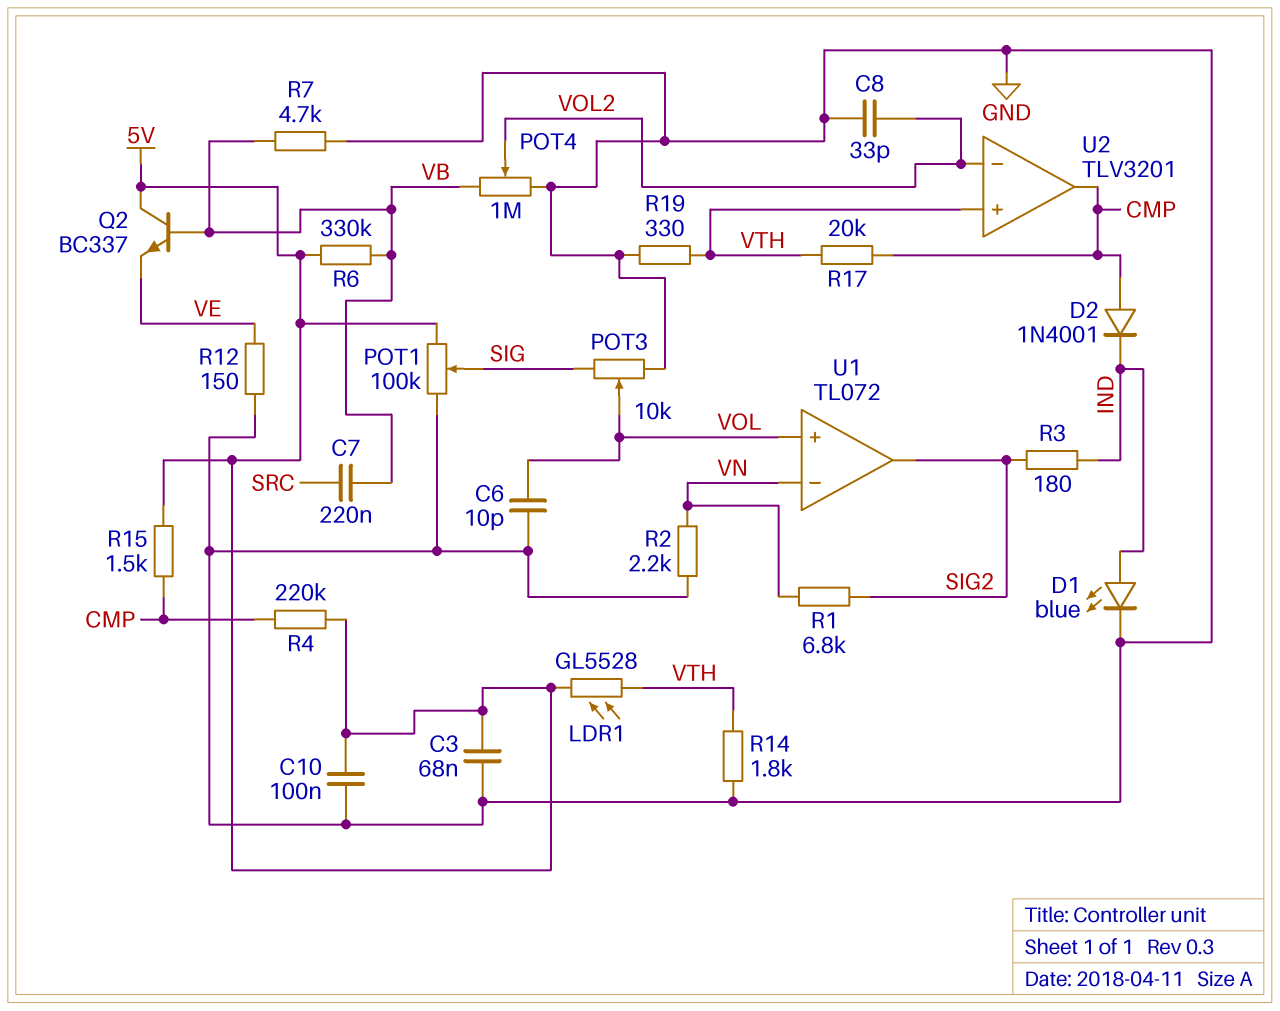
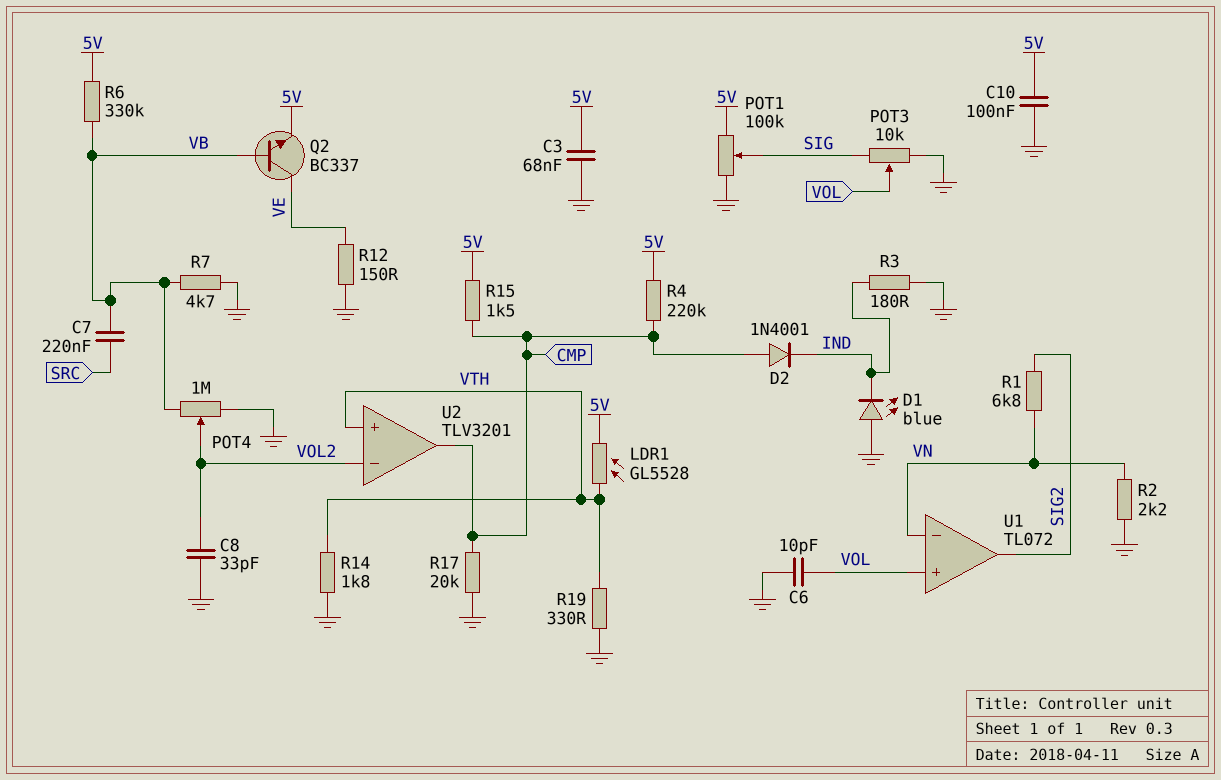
D1: LED blue (A IND, K GND) -> LED blue (A GND, K IND)
Q2: NPN BC337 (B VB, C 5V, E VE) -> NPN BC337 (B VB, C VE, E 5V)
R3: 180 (IND, SIG2) -> 180 (GND, IND)
R17: 20k (CMP, VTH) -> 20k (CMP, GND)

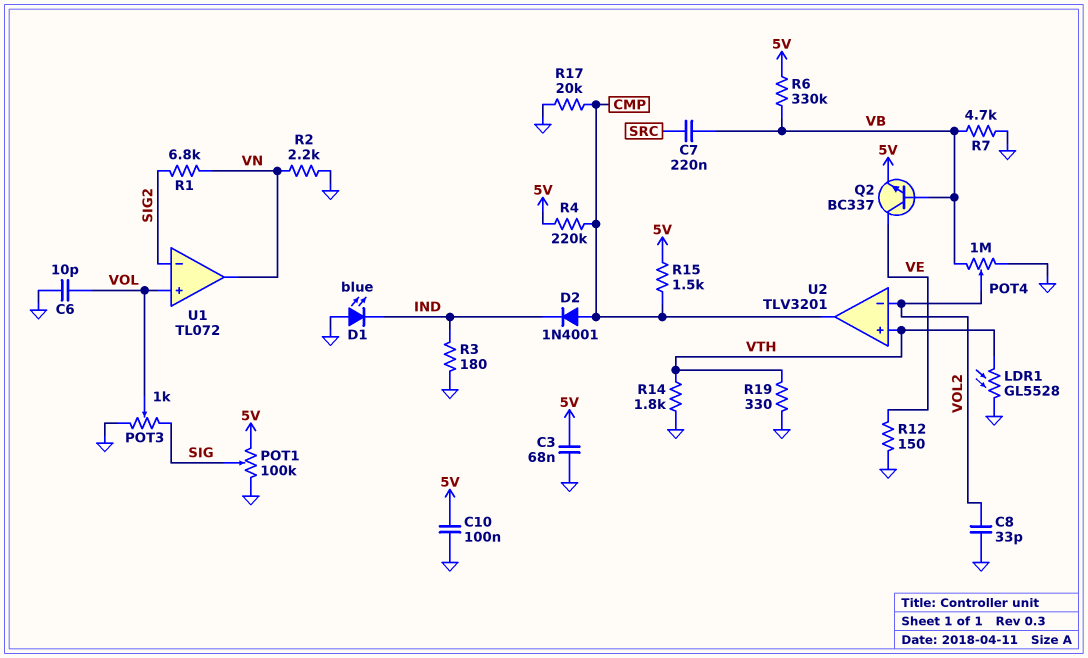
LDR1: GL5528 (5V, VTH) -> GL5528 (GND, VTH)
POT3: 10k (GND, SIG, wiper VOL) -> 1k (GND, SIG, wiper VOL)
U1 pin in-: VN -> SIG2
U1 pin out: SIG2 -> VN

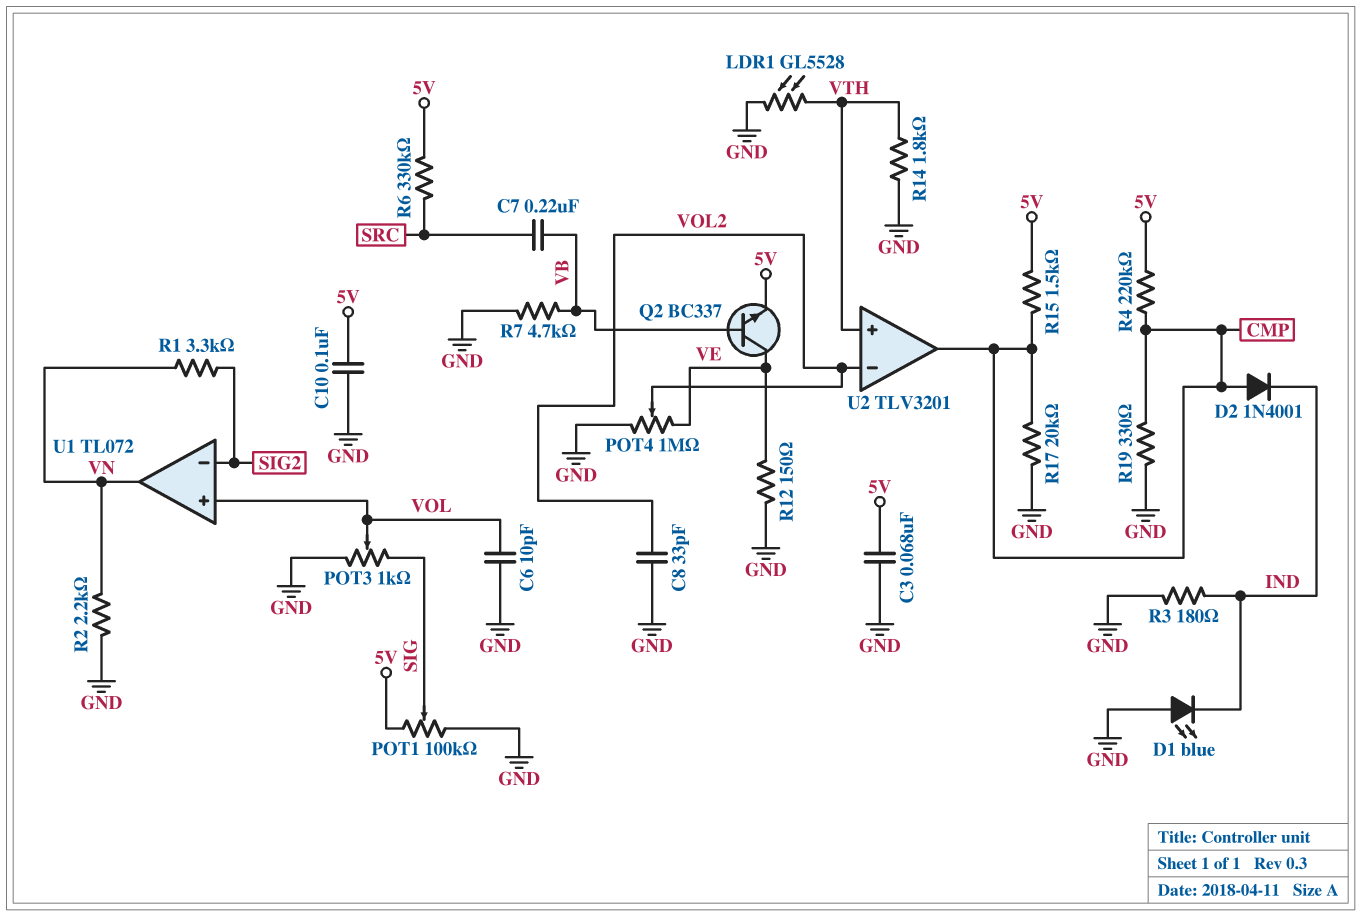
POT4: 1M (GND, VB, wiper VOL2) -> 1M (GND, VE, wiper VOL2)
R1: 6.8k (SIG2, VN) -> 3.3k (SIG2, VN)
R6: 330k (5V, VB) -> 330k (5V, SRC)
R19: 330 (GND, VTH) -> 330 (CMP, GND)

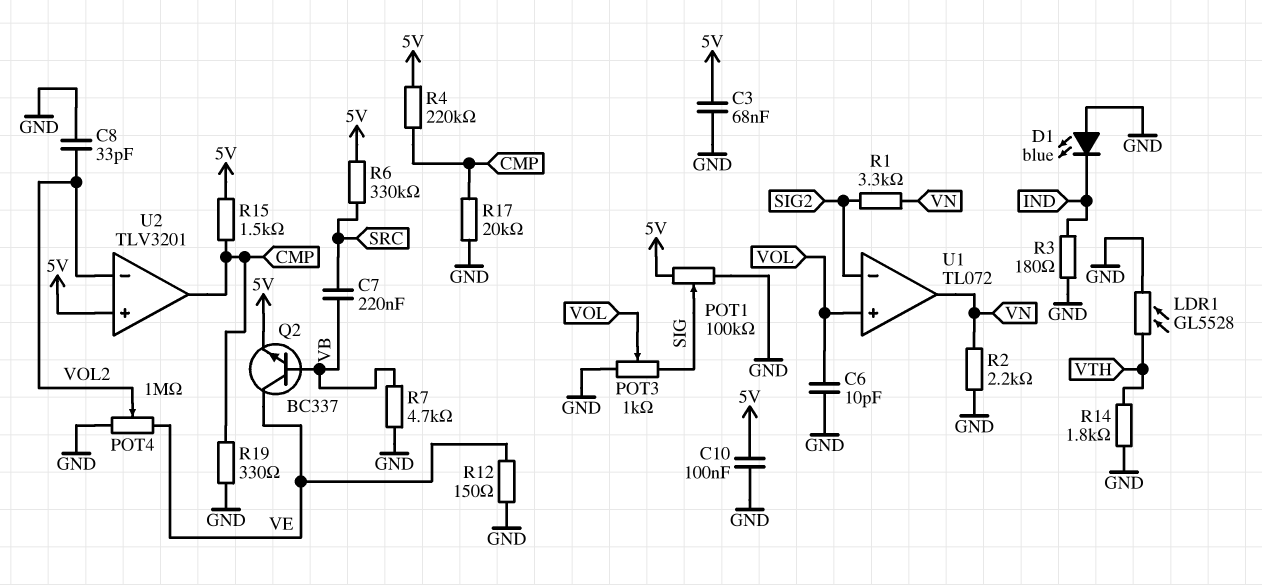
D2: diode 1N4001 (A CMP, K IND) -> none
U2 pin in+: VTH -> 5V

